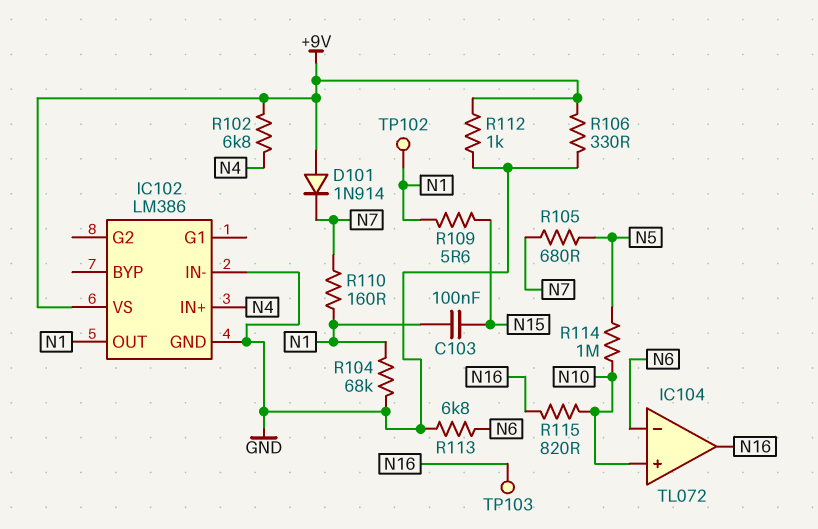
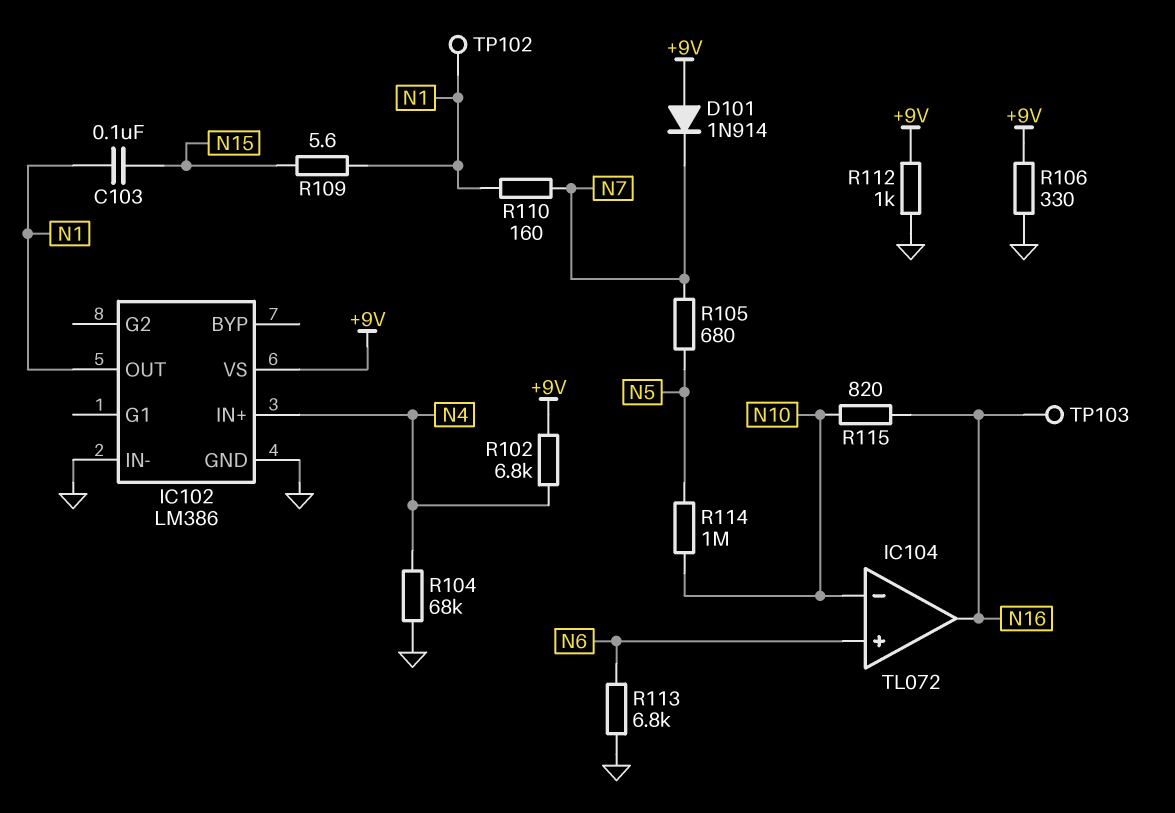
IC104 pin in+: N10 -> N6
IC104 pin in-: N6 -> N10
R104: 68k (GND, N1) -> 68k (GND, N4)

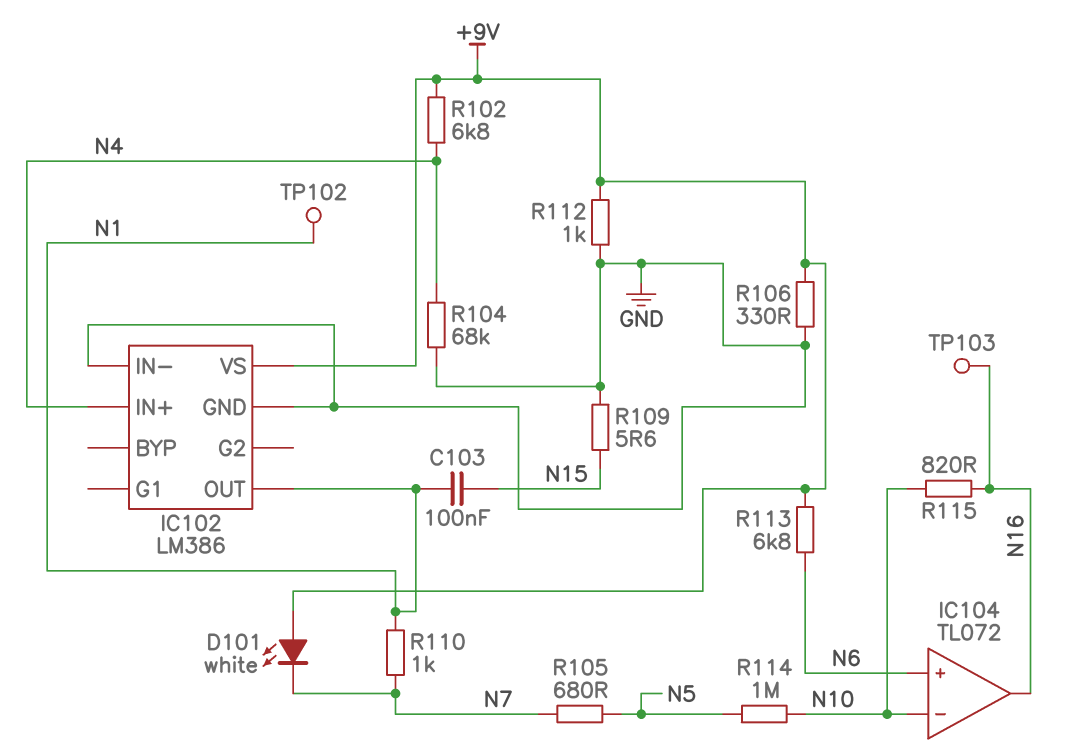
D101: diode 1N914 (A +9V, K N7) -> LED white (A +9V, K N7)
R109: 5.6 (N1, N15) -> 5.6 (GND, N15)
R110: 160 (N1, N7) -> 1k (N1, N7)
R113: 6.8k (GND, N6) -> 6.8k (+9V, N6)

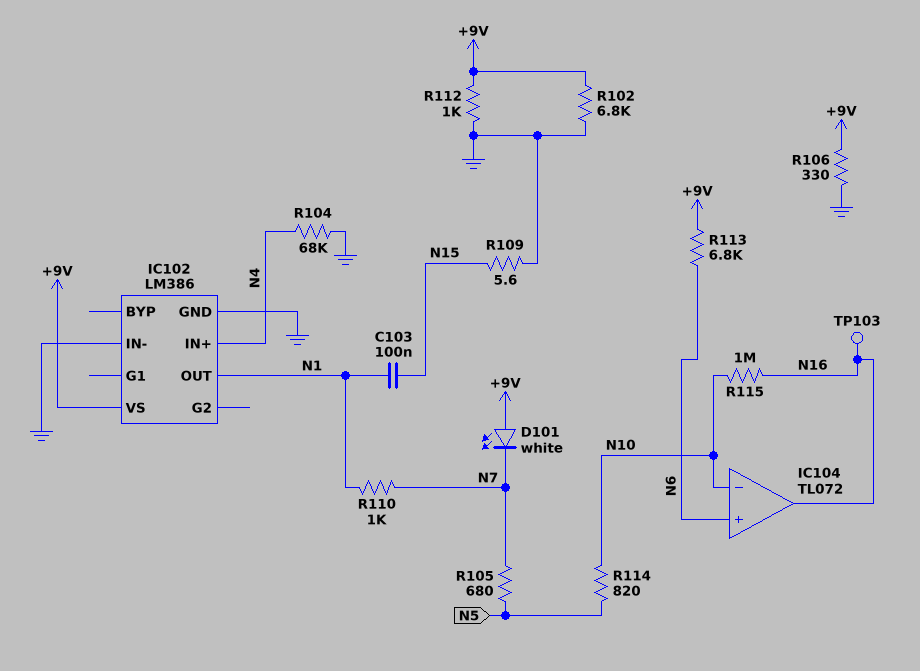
R102: 6.8k (+9V, N4) -> 6.8k (+9V, GND)
R114: 1M (N5, N10) -> 820 (N5, N10)
R115: 820 (N10, N16) -> 1M (N10, N16)
TP102: test point (N1) -> none

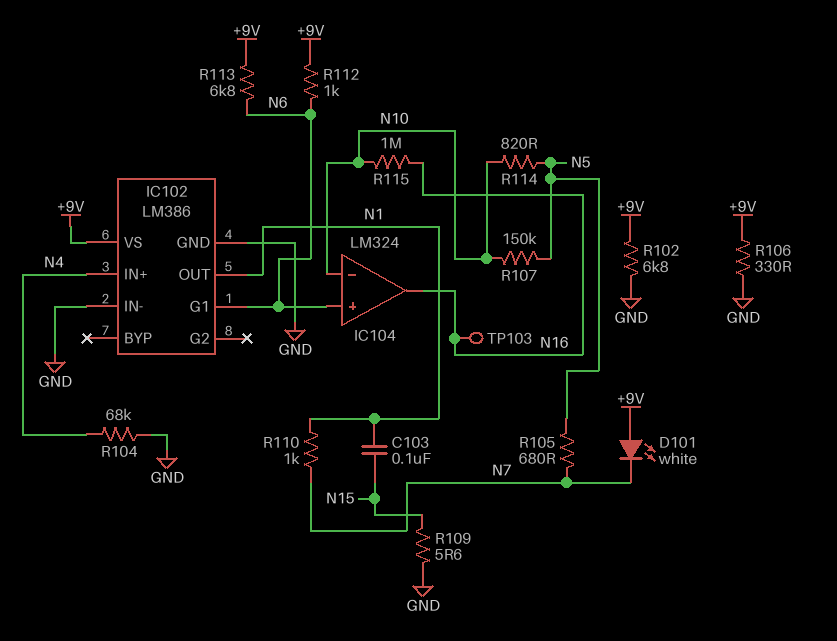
IC102 pin G1: none -> N6
IC104: TL072 -> LM324
R107: none -> 150k (N5, N10)
R112: 1k (+9V, GND) -> 1k (+9V, N6)

